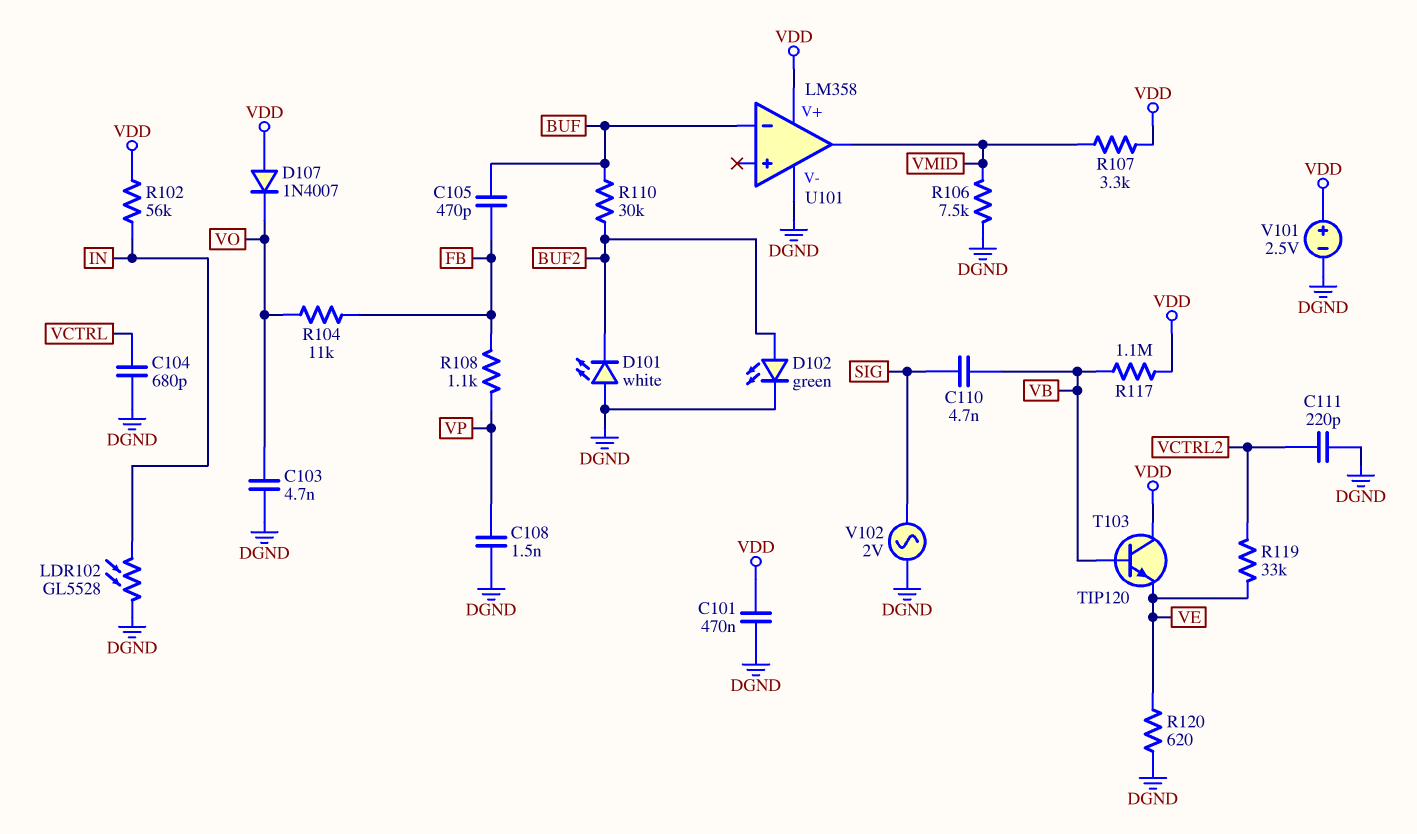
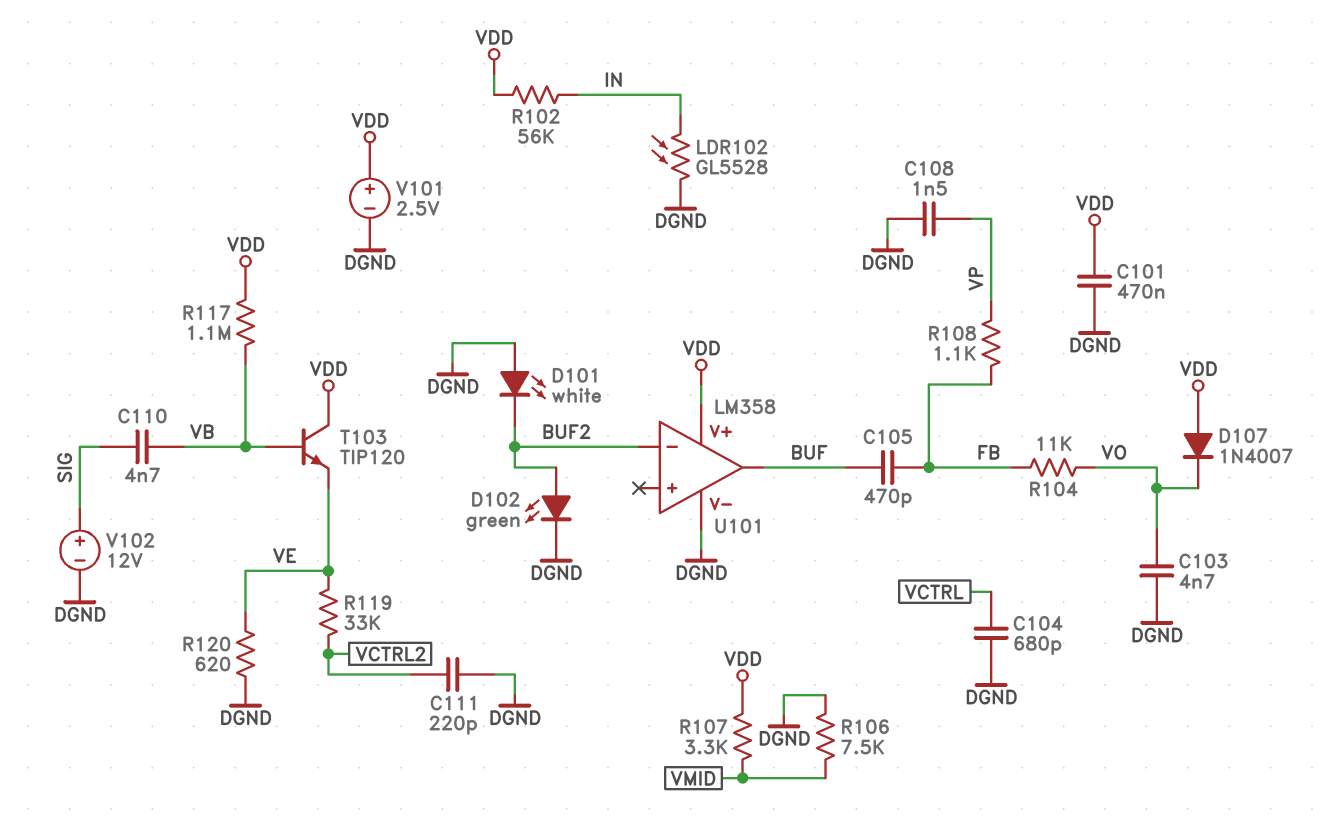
R110: 30k (BUF, BUF2) -> none
U101 pin in-: BUF -> BUF2
U101 pin out: VMID -> BUF
V102: AC 2V (DGND, SIG) -> 12V (plus SIG, minus DGND)

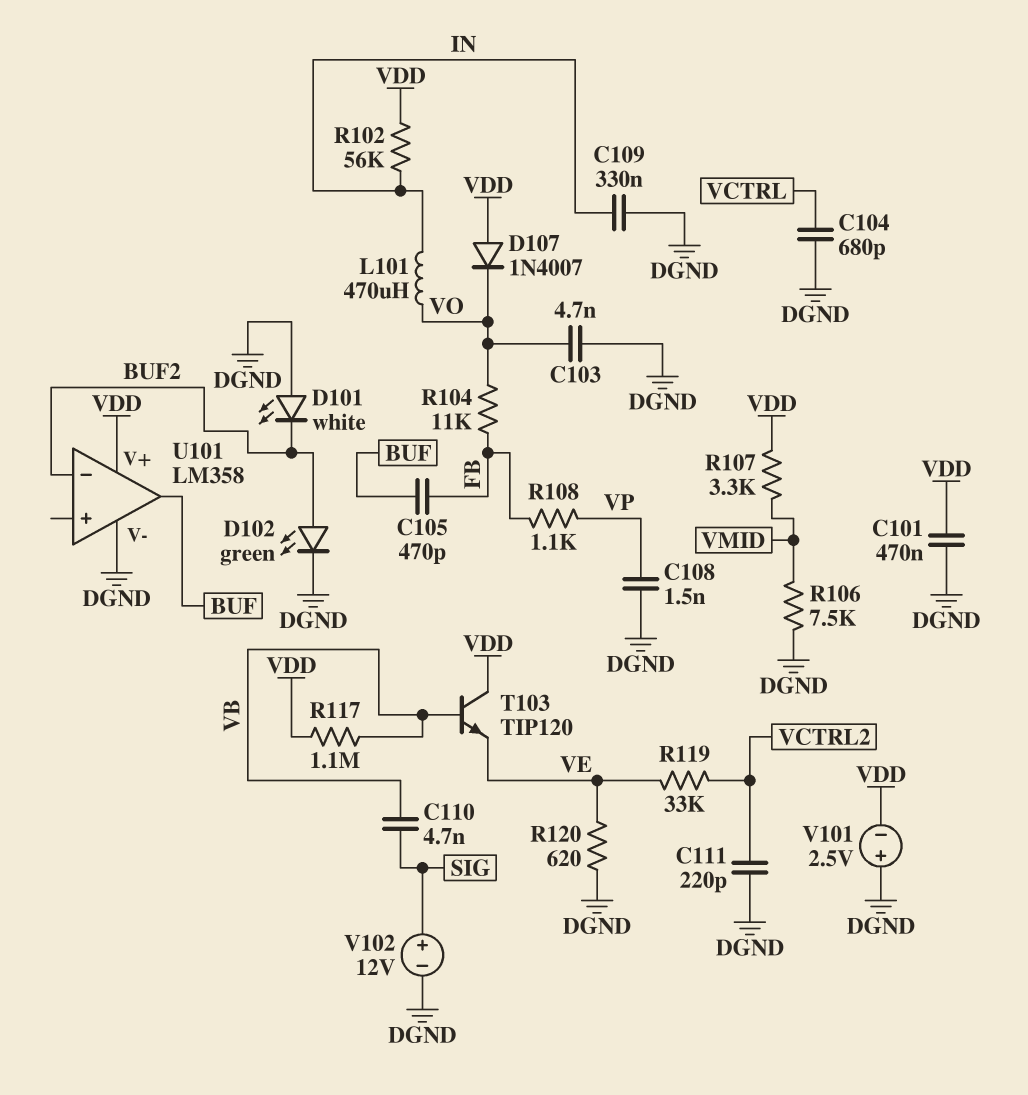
C109: none -> 330nF (DGND, IN)
L101: none -> 470uH (IN, VO)
LDR102: GL5528 (DGND, IN) -> none
V101: 2.5V (plus VDD, minus DGND) -> 2.5V (plus DGND, minus VDD)

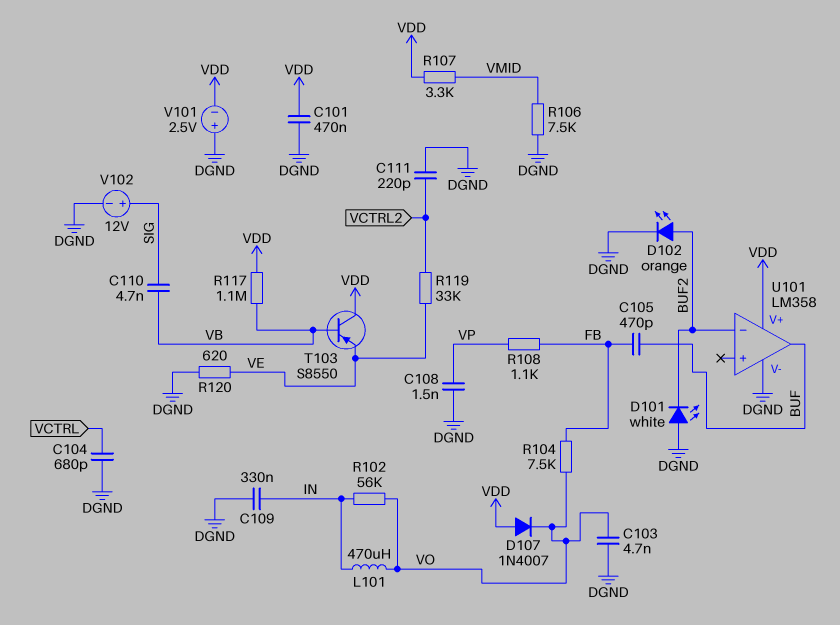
D102: LED green (A BUF2, K DGND) -> LED orange (A BUF2, K DGND)
R102: 56k (IN, VDD) -> 56k (IN, VO)
R104: 11k (FB, VO) -> 7.5k (FB, VO)
T103: NPN TIP120 (B VB, C VDD, E VE) -> PNP S8550 (B VB, C VDD, E VE)

